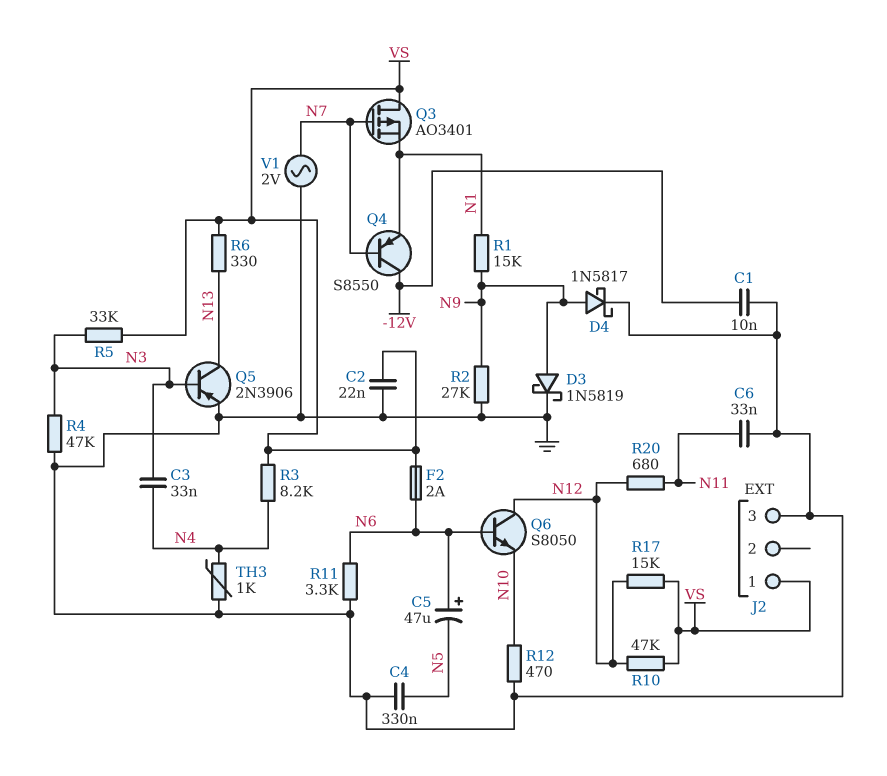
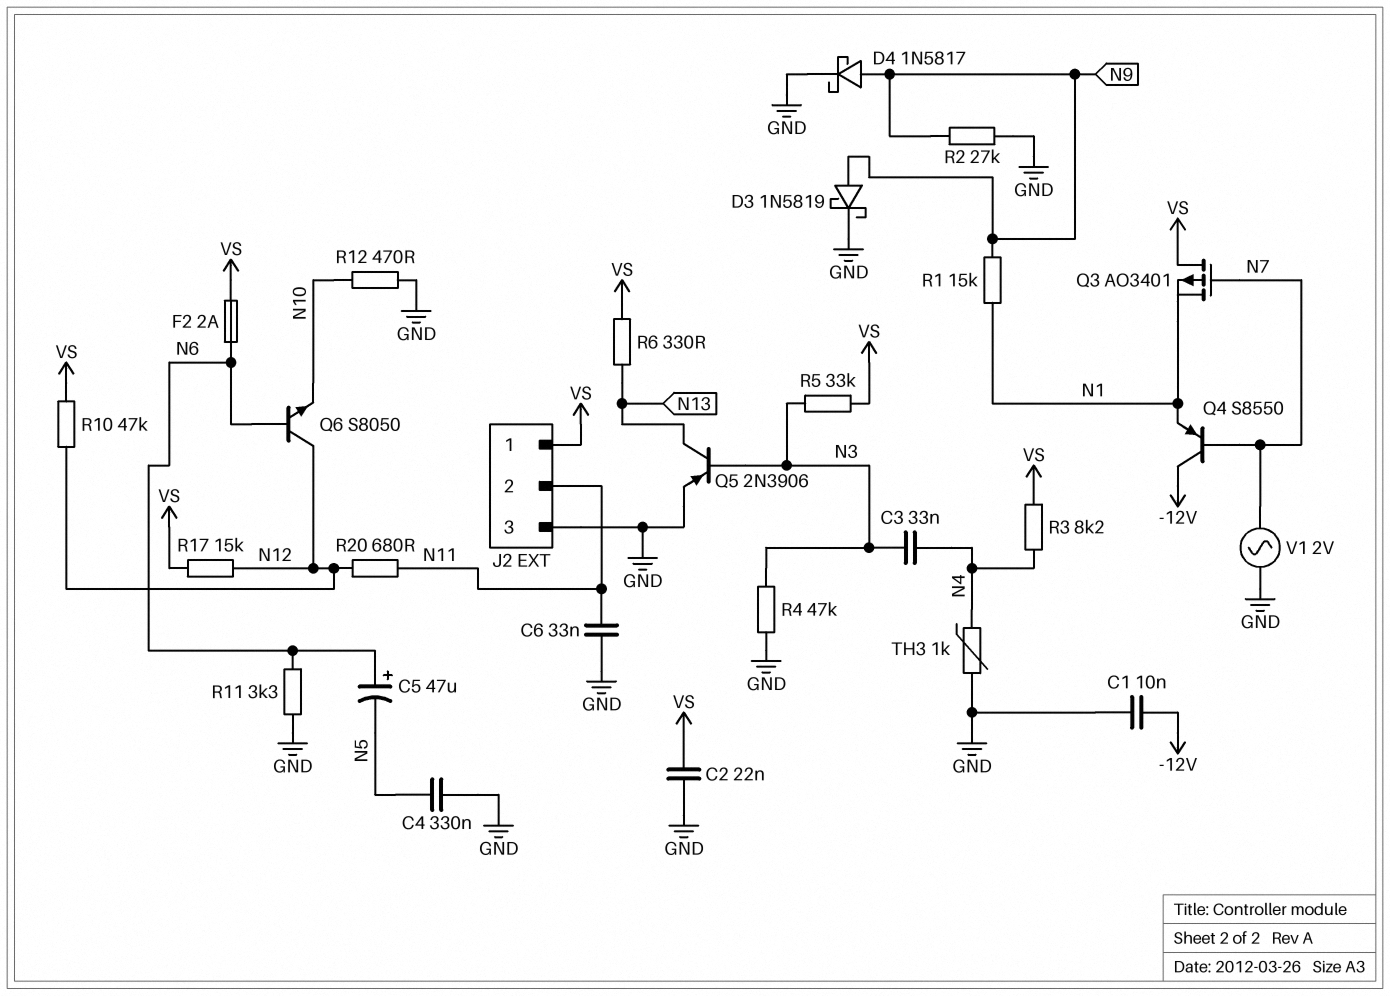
J2 pin 2: none -> N11

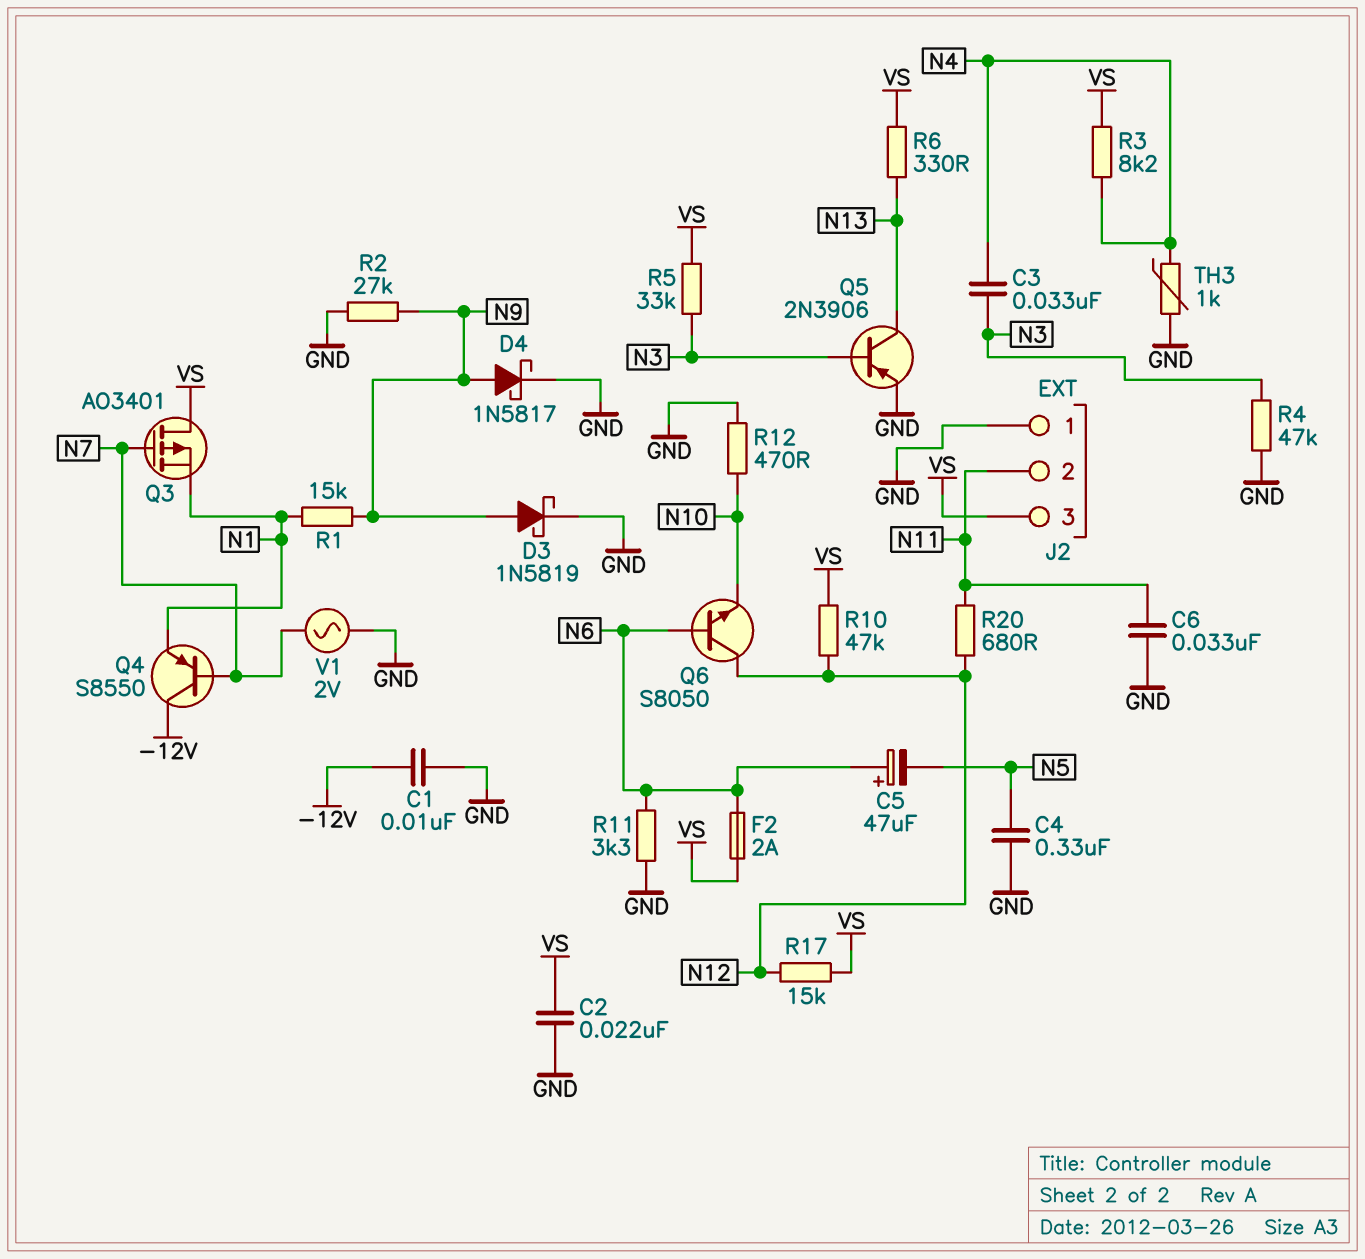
J2 pin 1: VS -> GND
J2 pin 3: GND -> VS

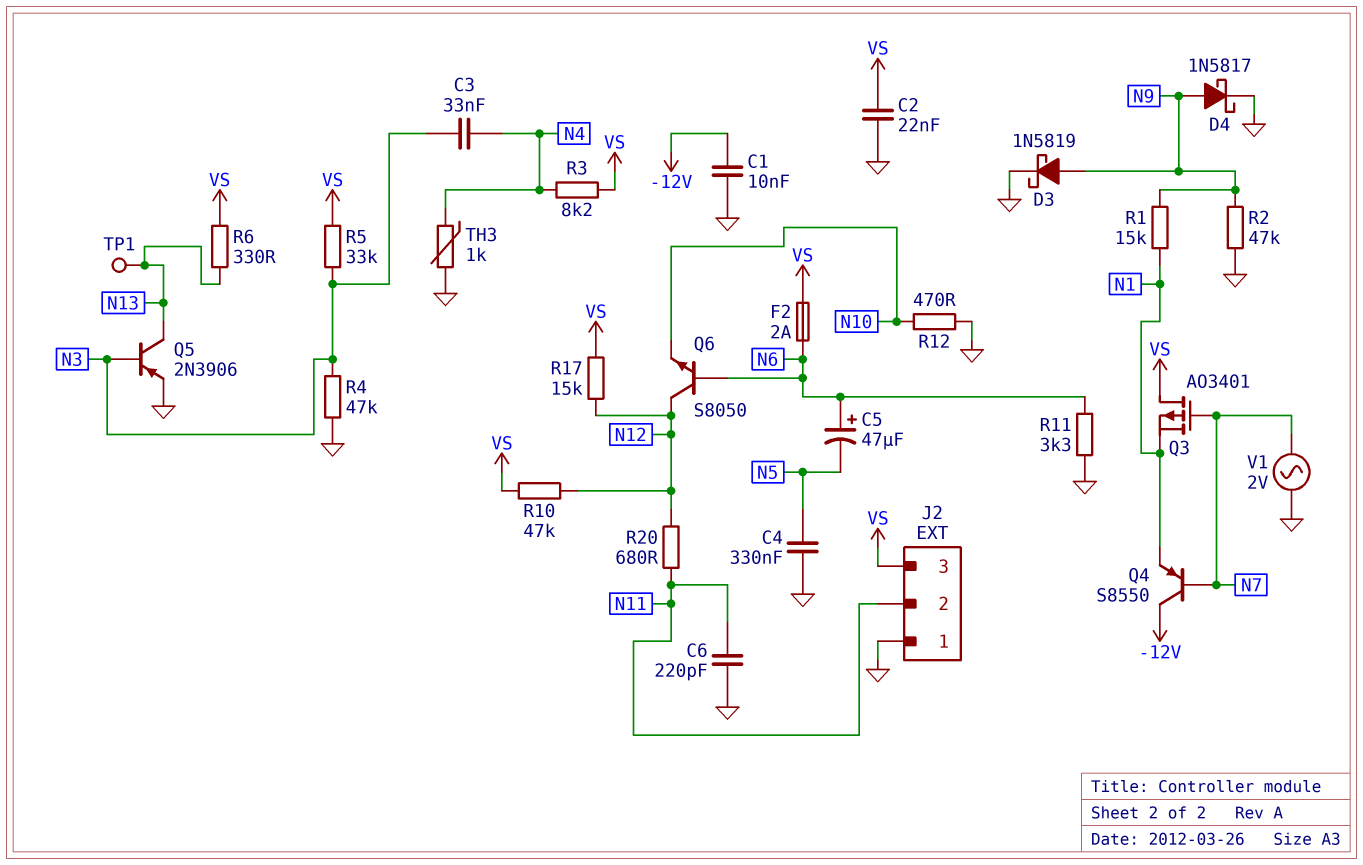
C6: 33nF (GND, N11) -> 220pF (GND, N11)
R2: 27k (GND, N9) -> 47k (GND, N9)
TP1: none -> test point (N13)

